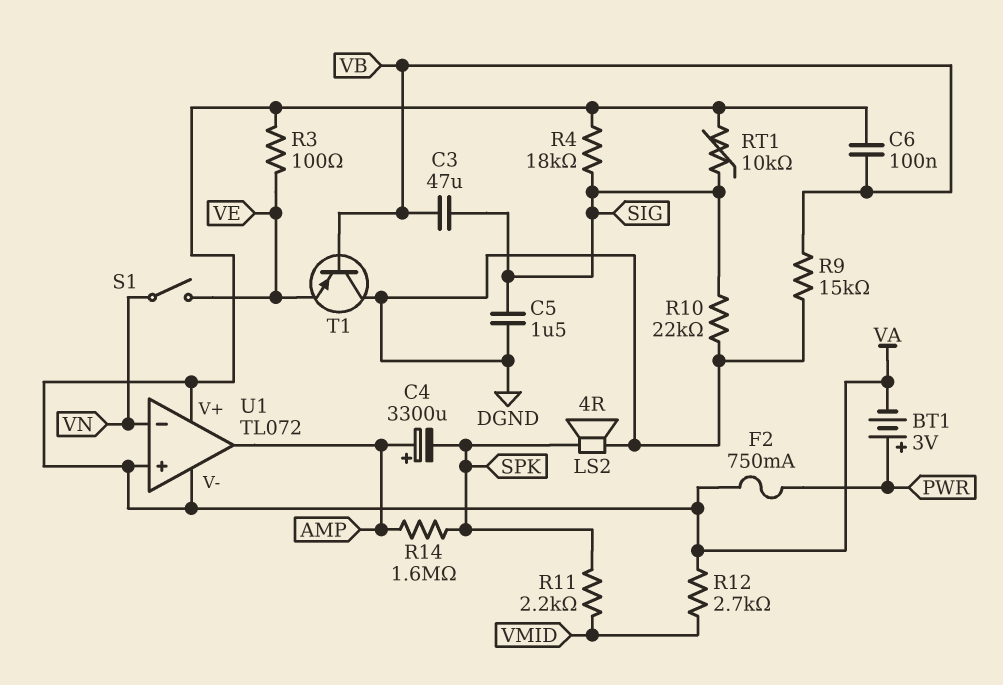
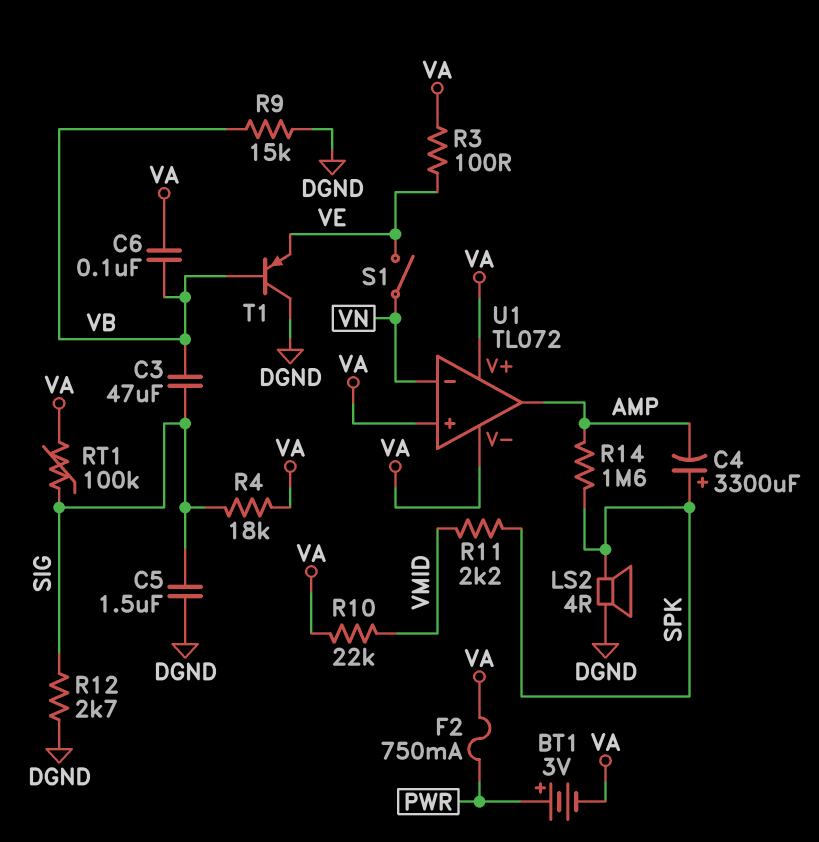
C4: 3300uF (plus AMP, minus SPK) -> 3300uF (plus SPK, minus AMP)
R10: 22k (DGND, SIG) -> 22k (VA, VMID)
R12: 2.7k (VA, VMID) -> 2.7k (DGND, SIG)
RT1: 10k (SIG, VA) -> 100k (SIG, VA)

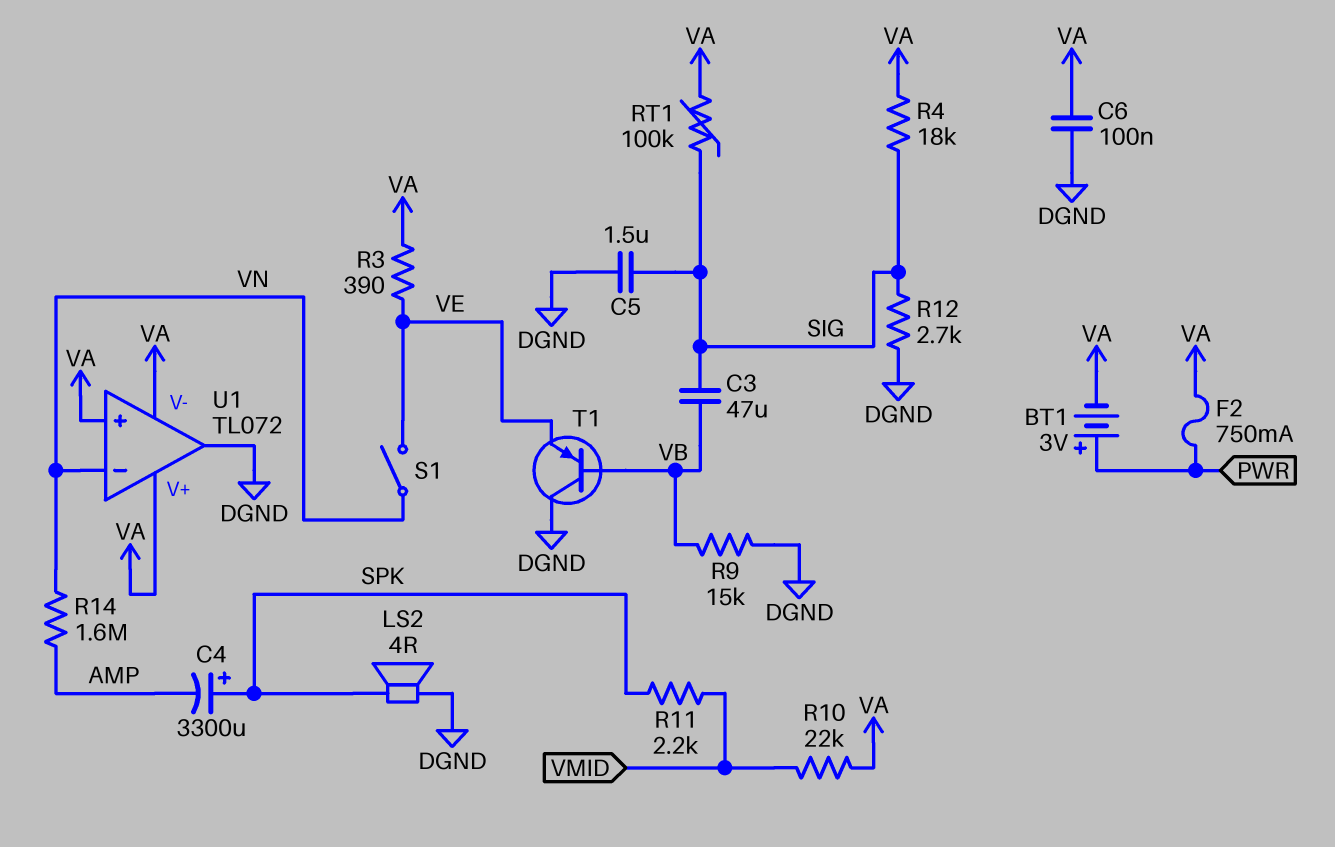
C6: 100nF (VA, VB) -> 100nF (DGND, VA)
R3: 100 (VA, VE) -> 390 (VA, VE)
R14: 1.6M (AMP, SPK) -> 1.6M (AMP, VN)
U1 pin out: AMP -> DGND

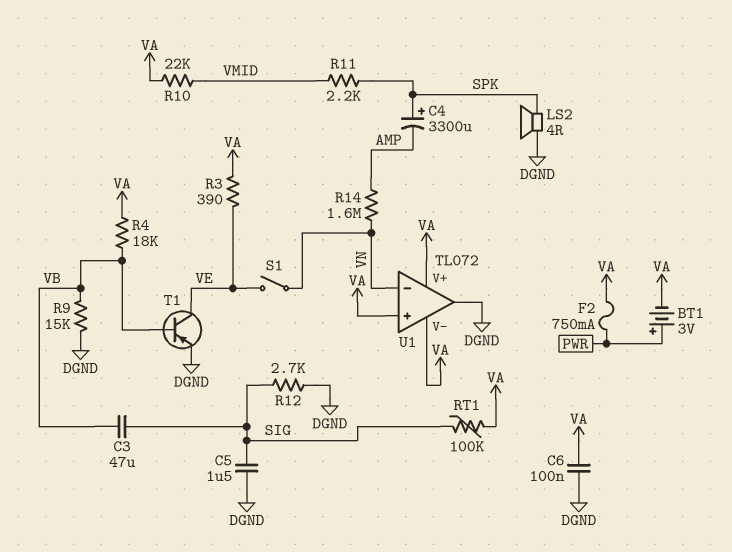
R4: 18k (SIG, VA) -> 18k (VA, VB)
T1: PNP (B VB, C DGND, E VE) -> PNP (B VB, C VE, E DGND)

